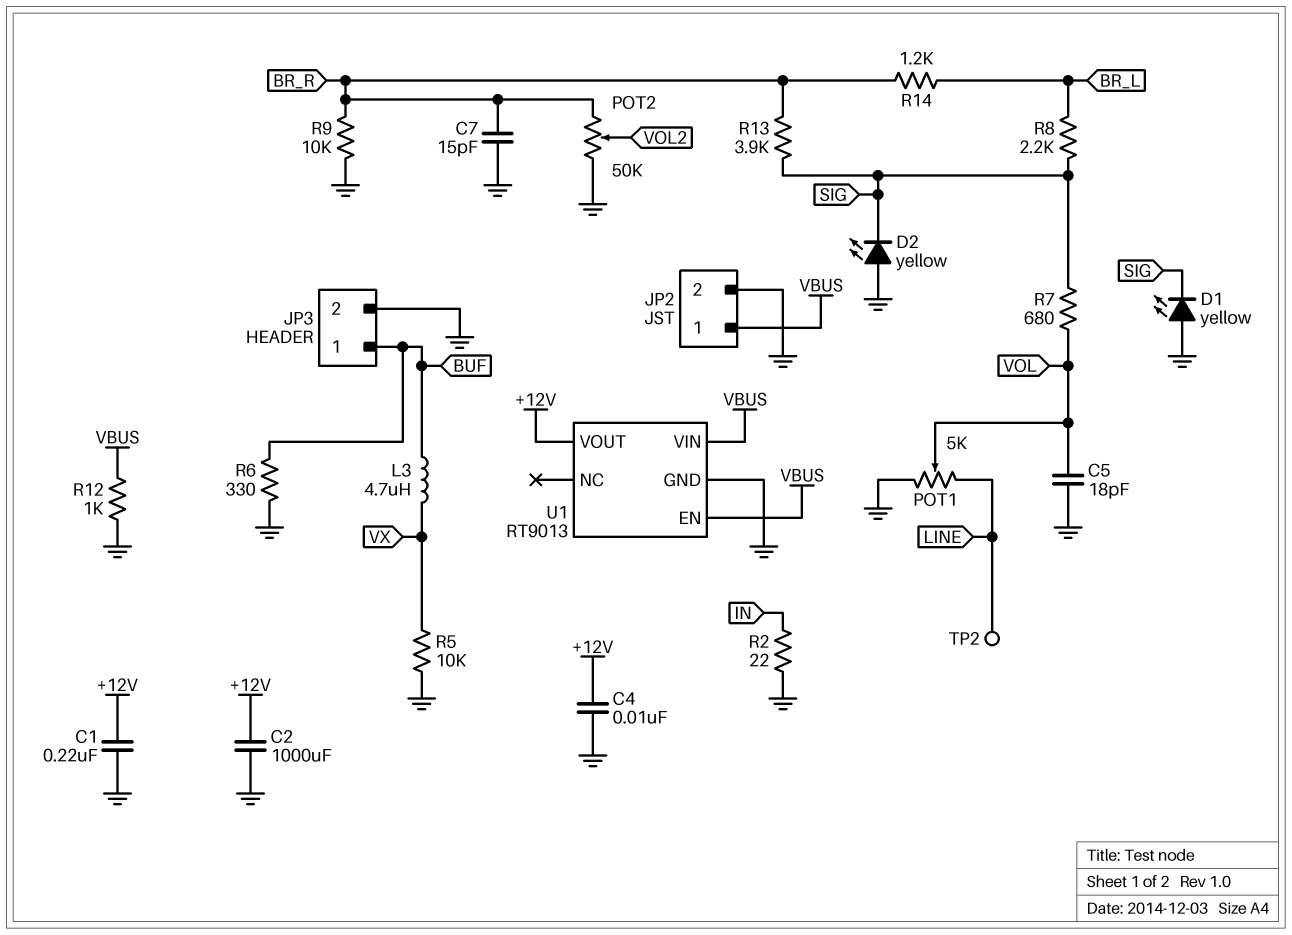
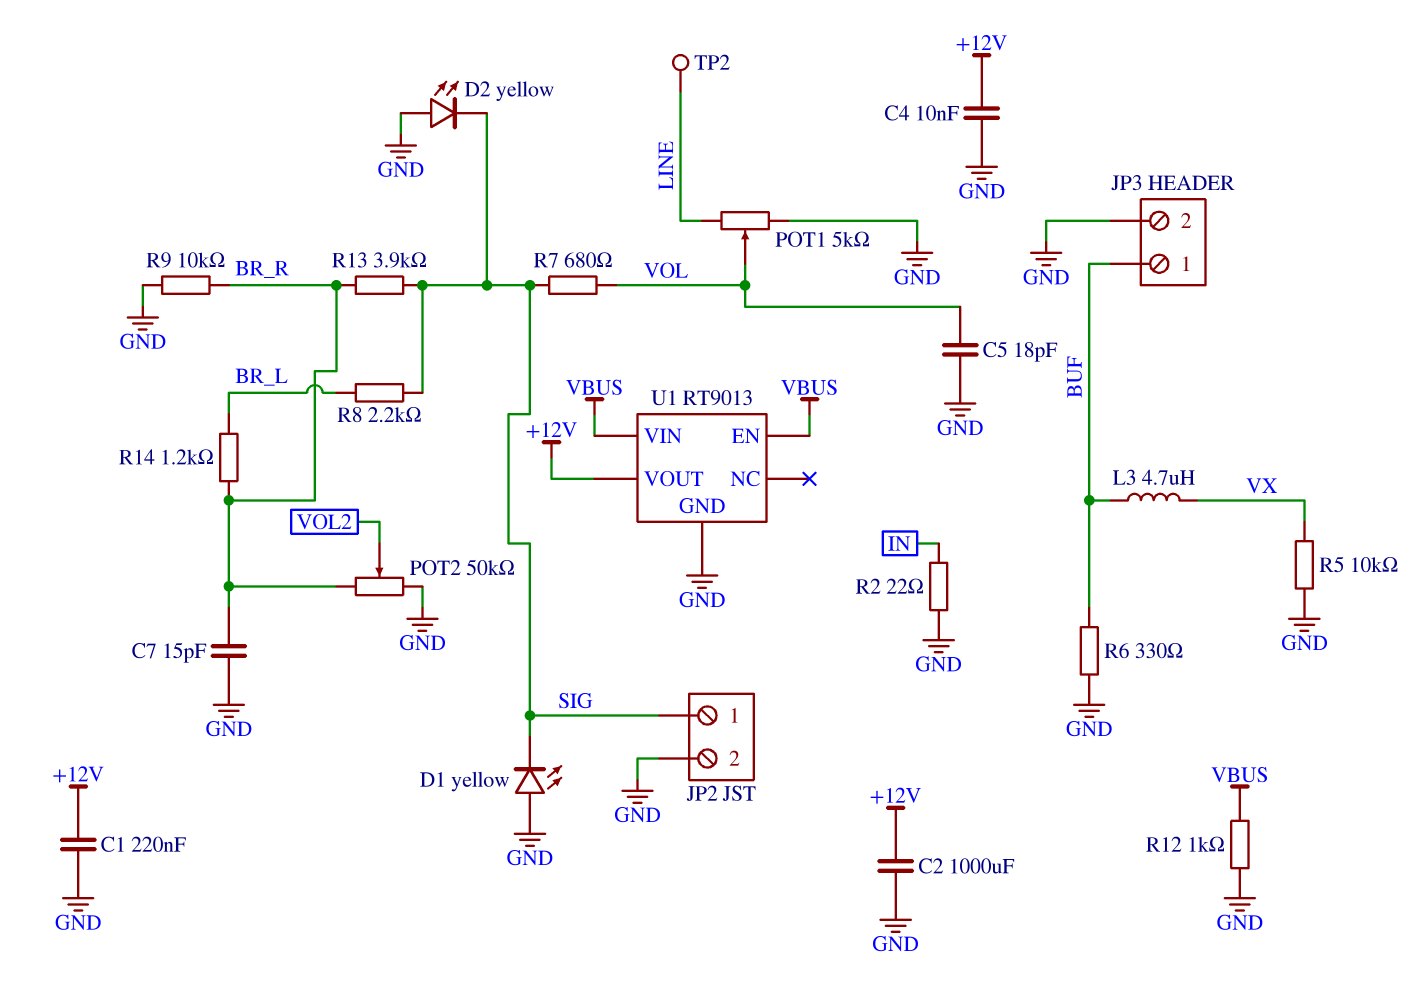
JP2 pin 1: VBUS -> SIG

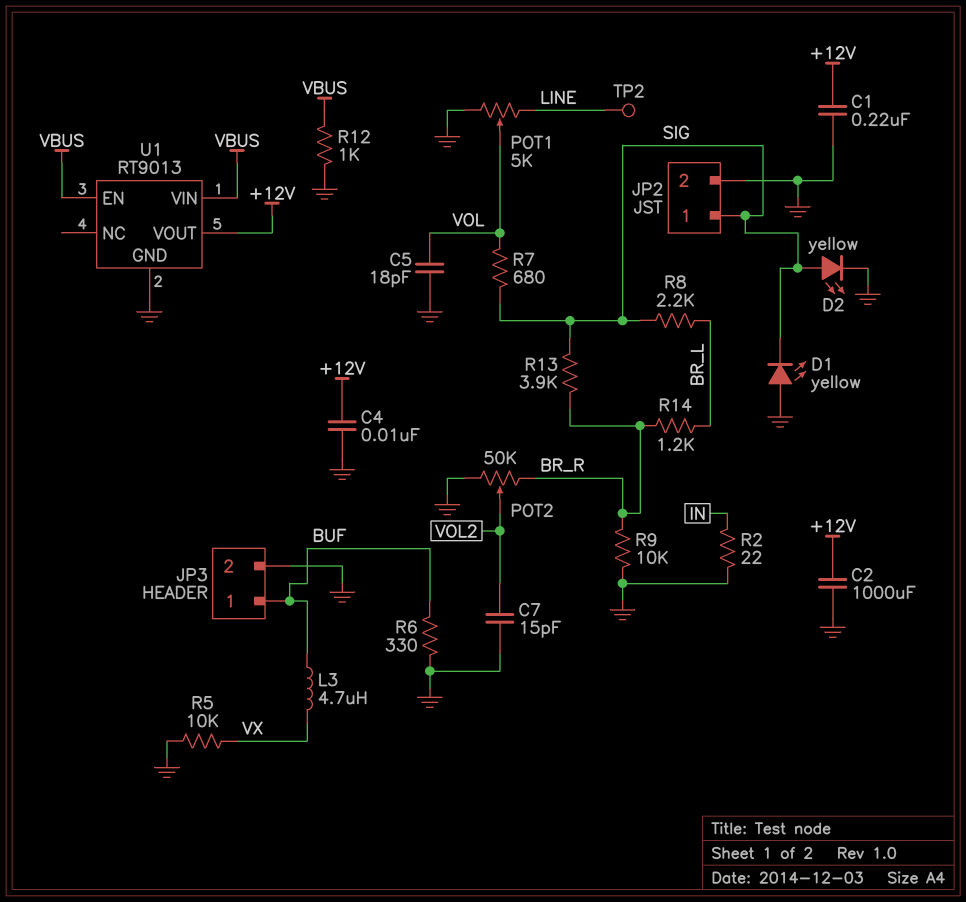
C7: 15pF (BR_R, GND) -> 15pF (GND, VOL2)
D2: LED yellow (A GND, K SIG) -> LED yellow (A SIG, K GND)

